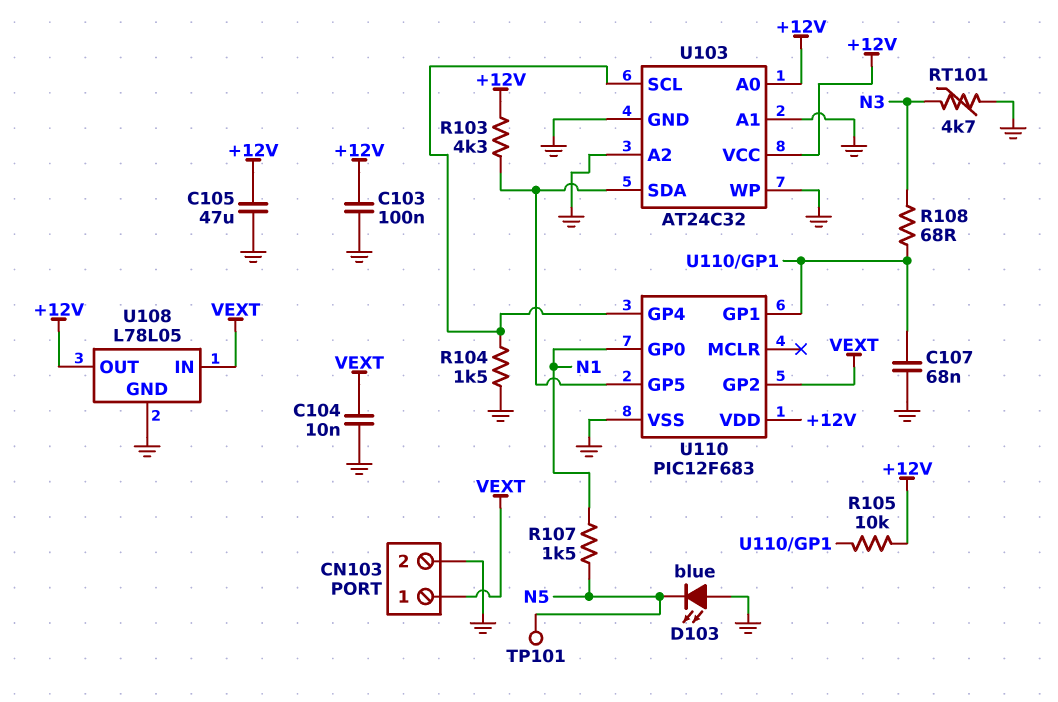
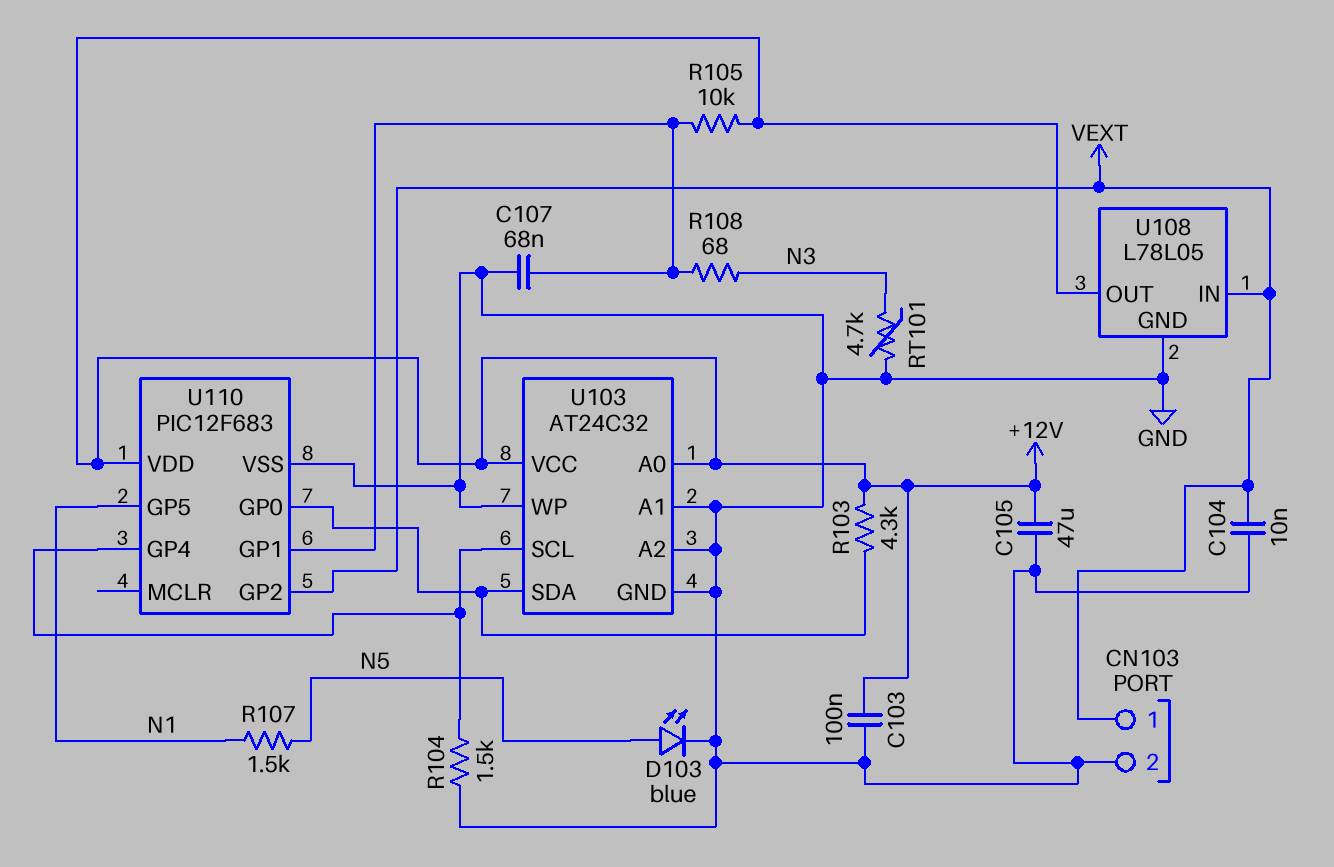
D103: LED blue (A GND, K N5) -> LED blue (A N5, K GND)
TP101: test point (N5) -> none
U110 pin GP0: N1 -> U103/SDA
U110 pin GP5: U103/SDA -> N1

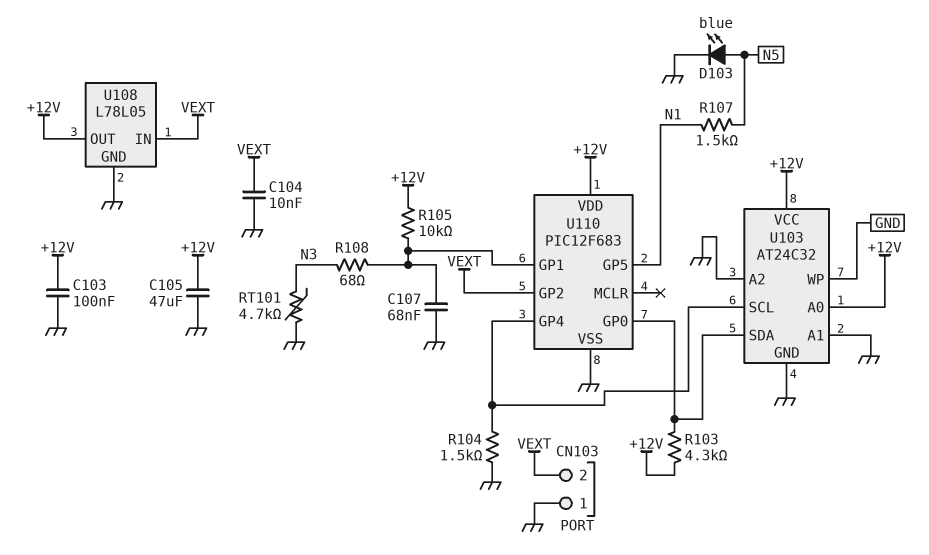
CN103 pin 1: VEXT -> GND
CN103 pin 2: GND -> VEXT

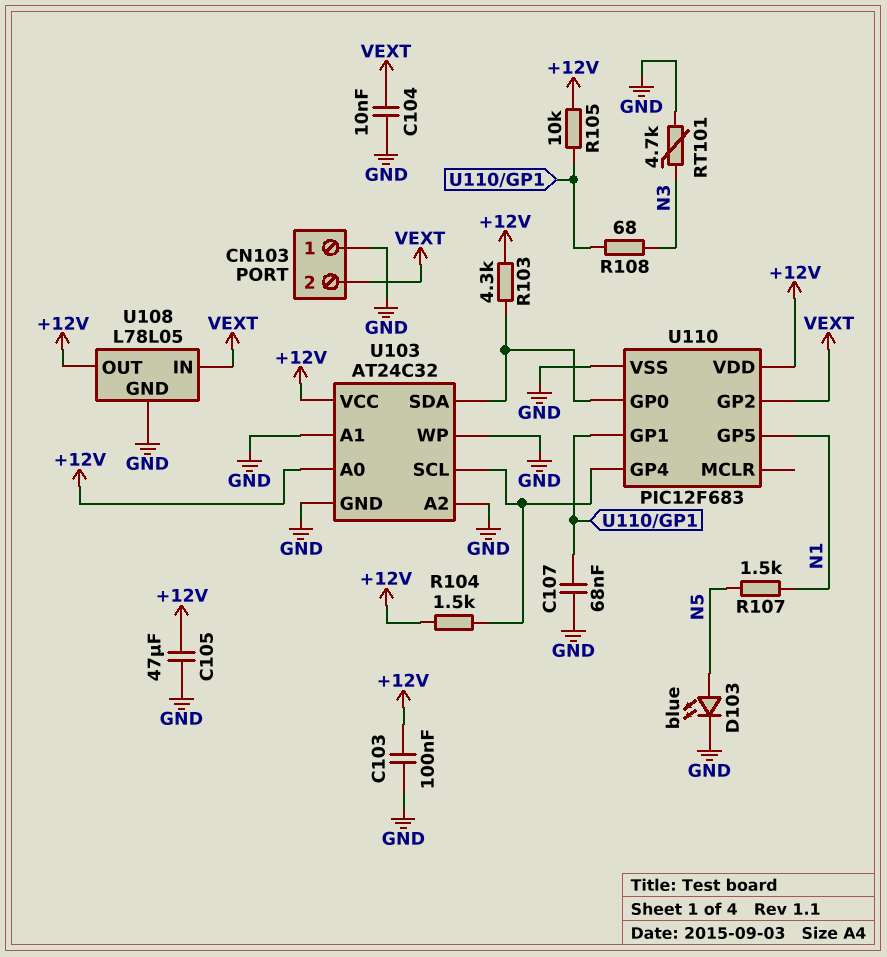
R104: 1.5k (GND, U103/SCL) -> 1.5k (+12V, U103/SCL)

